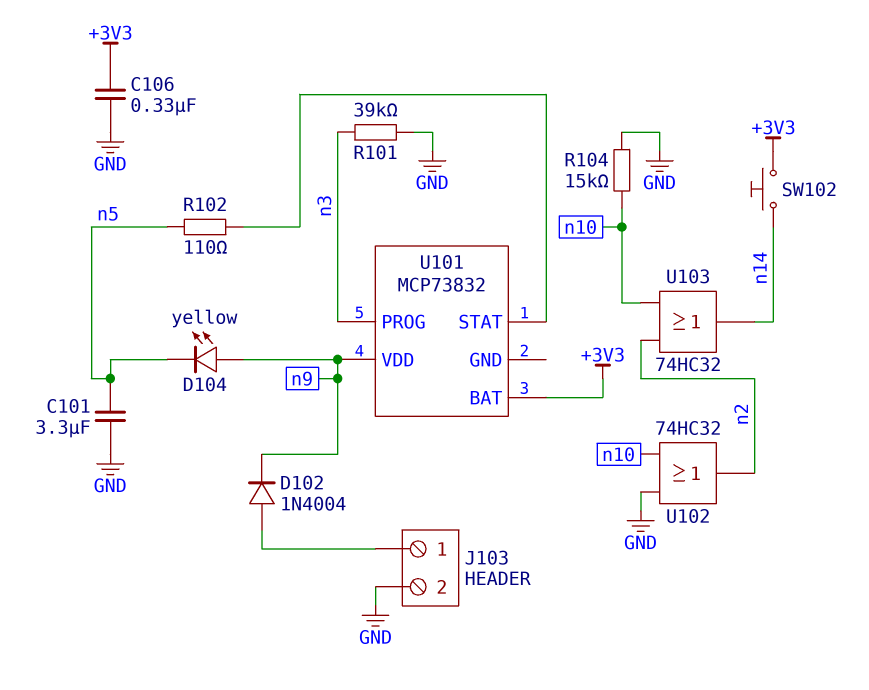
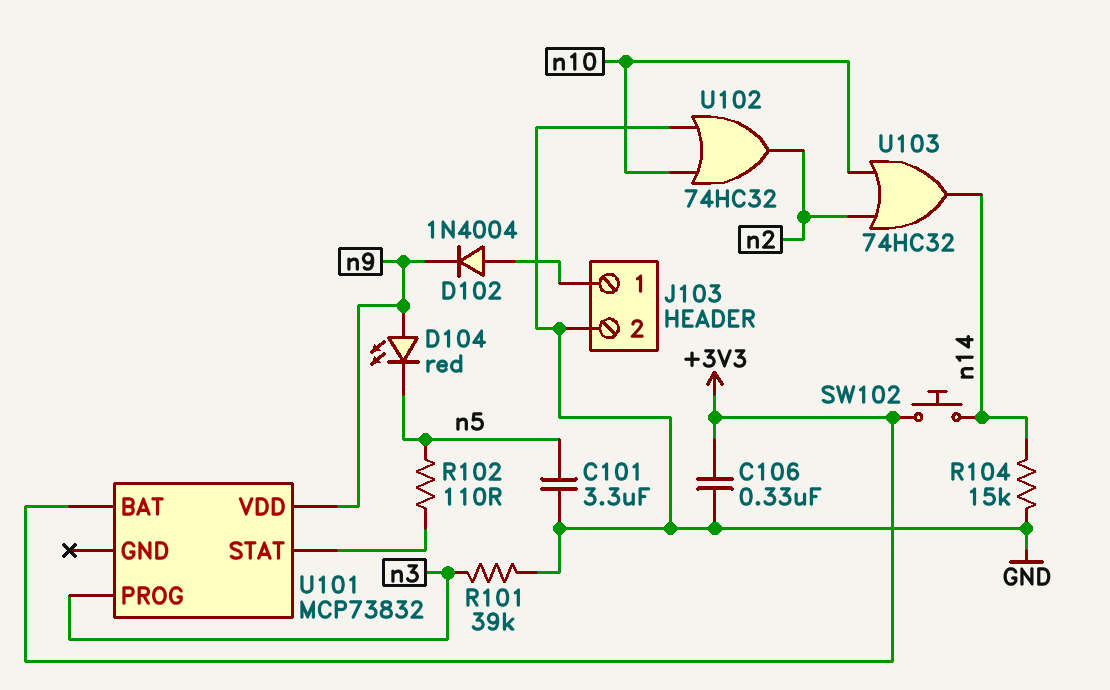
D104: LED yellow (A n9, K n5) -> LED red (A n9, K n5)
R104: 15k (GND, n10) -> 15k (GND, n14)

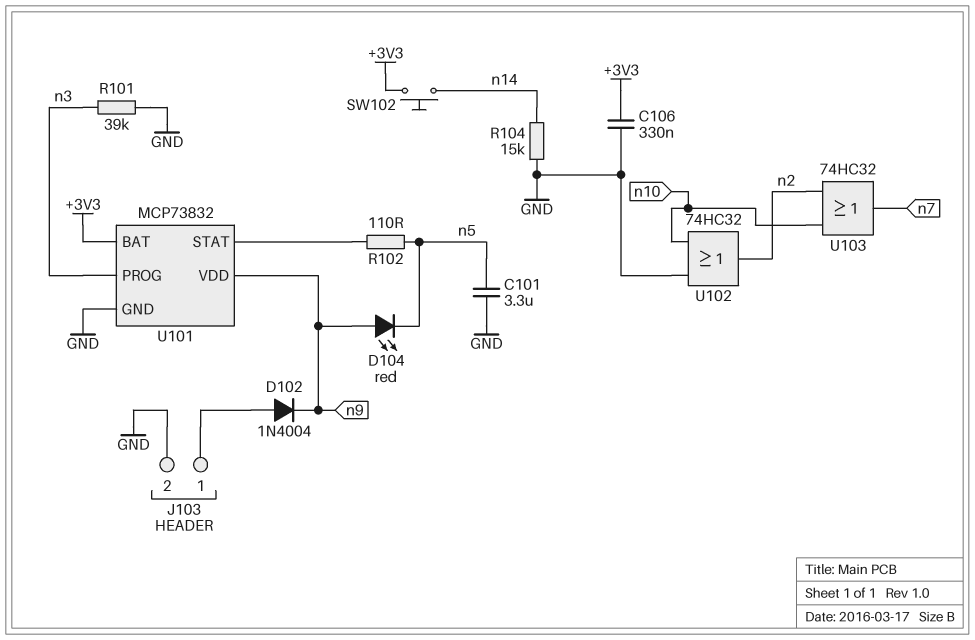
U101 pin GND: none -> GND
U103: OR 74HC32 (in n2, in n10, out n14) -> OR 74HC32 (in n2, in n10, out n7)

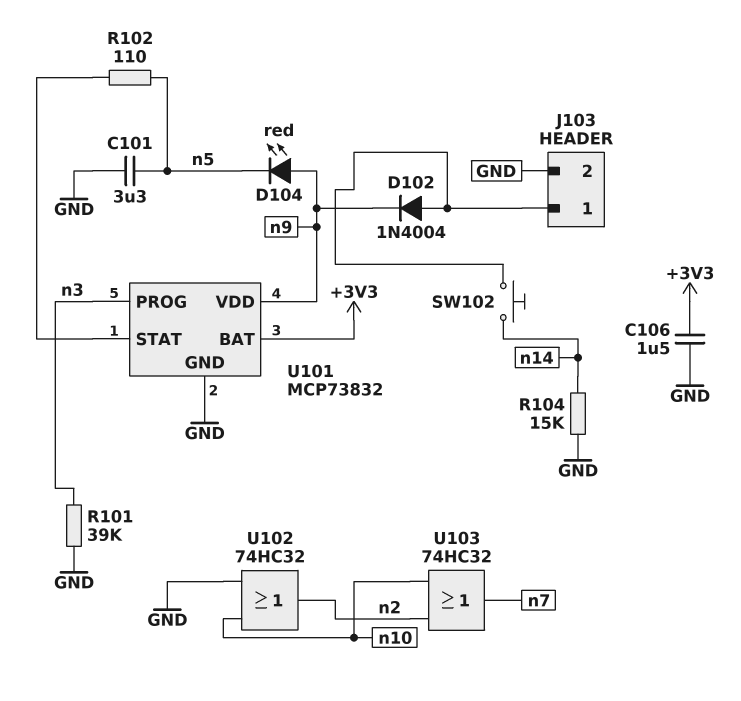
C106: 330nF (+3V3, GND) -> 1.5uF (+3V3, GND)
SW102: button (+3V3, n14) -> button (J103/1, n14)

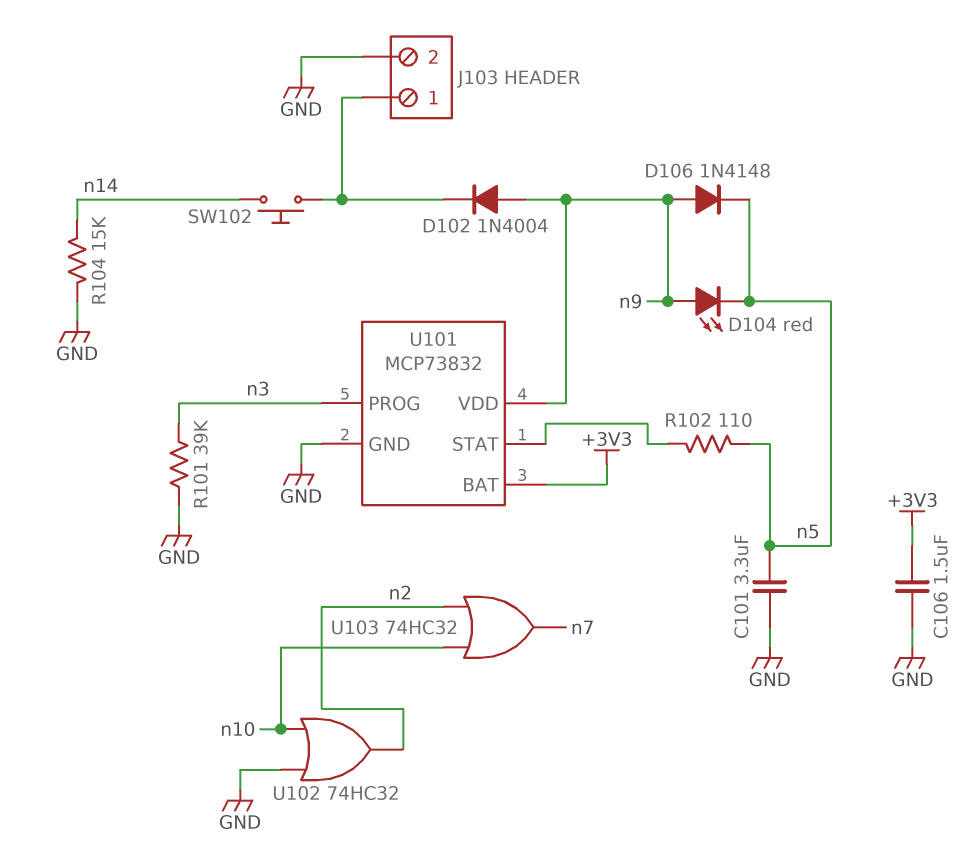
D102: diode 1N4004 (A J103/1, K n9) -> diode 1N4004 (A n9, K J103/1)
D106: none -> diode 1N4148 (A n9, K n5)

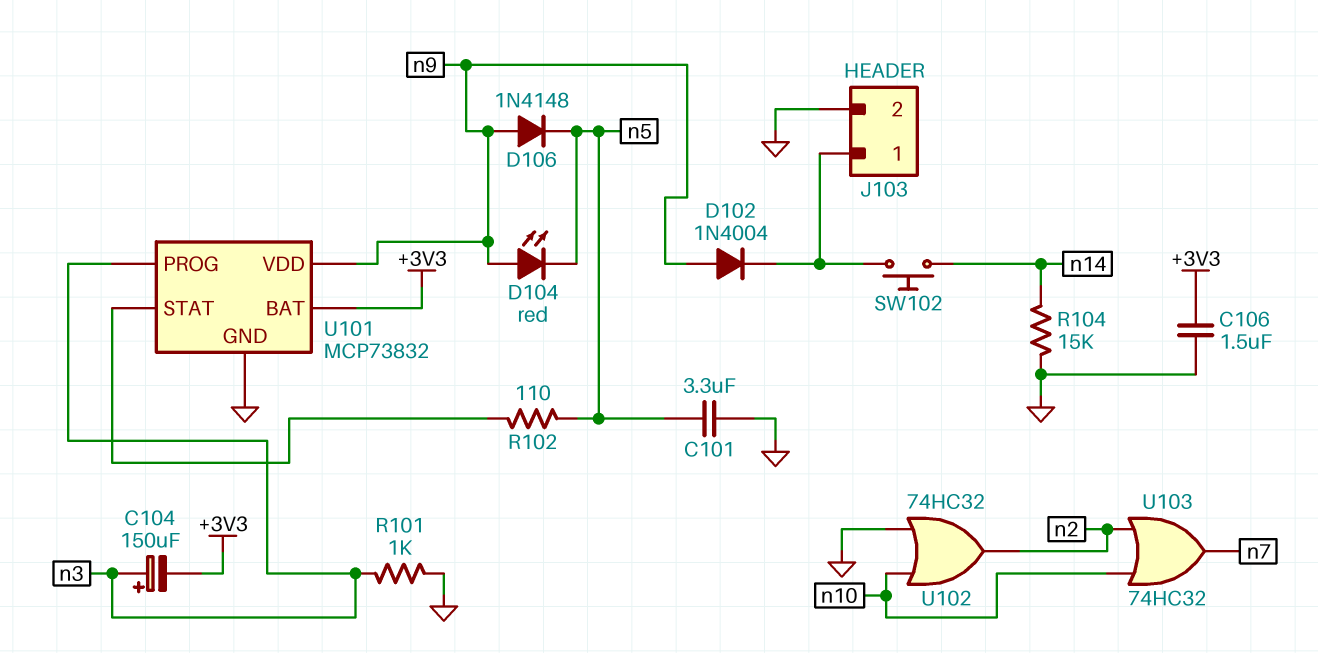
C104: none -> 150uF (plus n3, minus +3V3)
R101: 39k (GND, n3) -> 1k (GND, n3)

